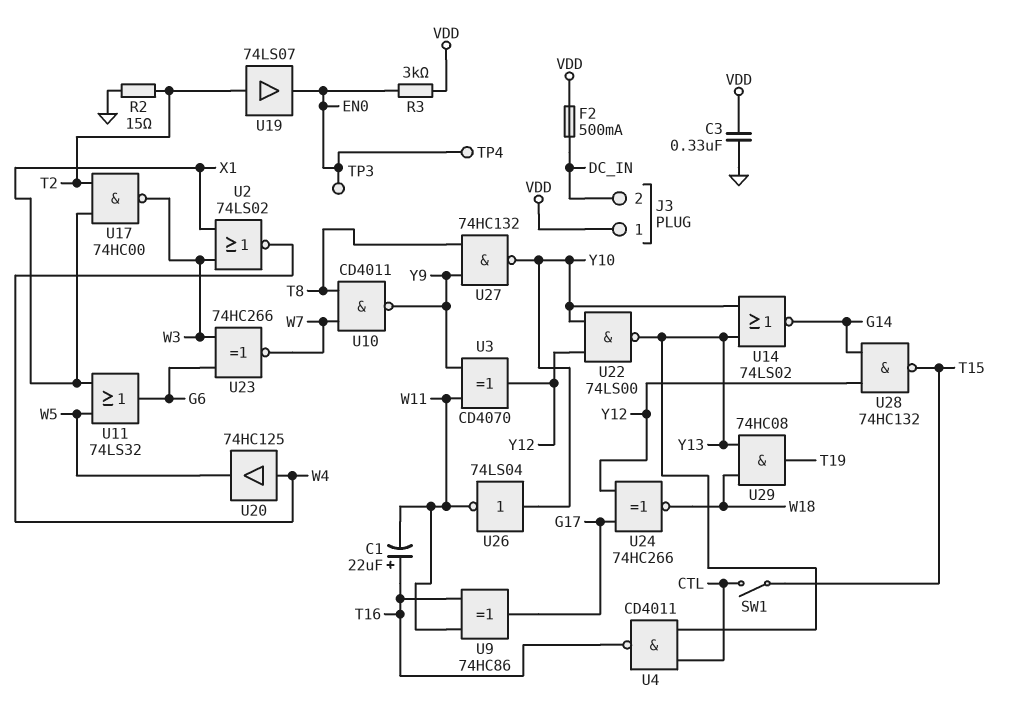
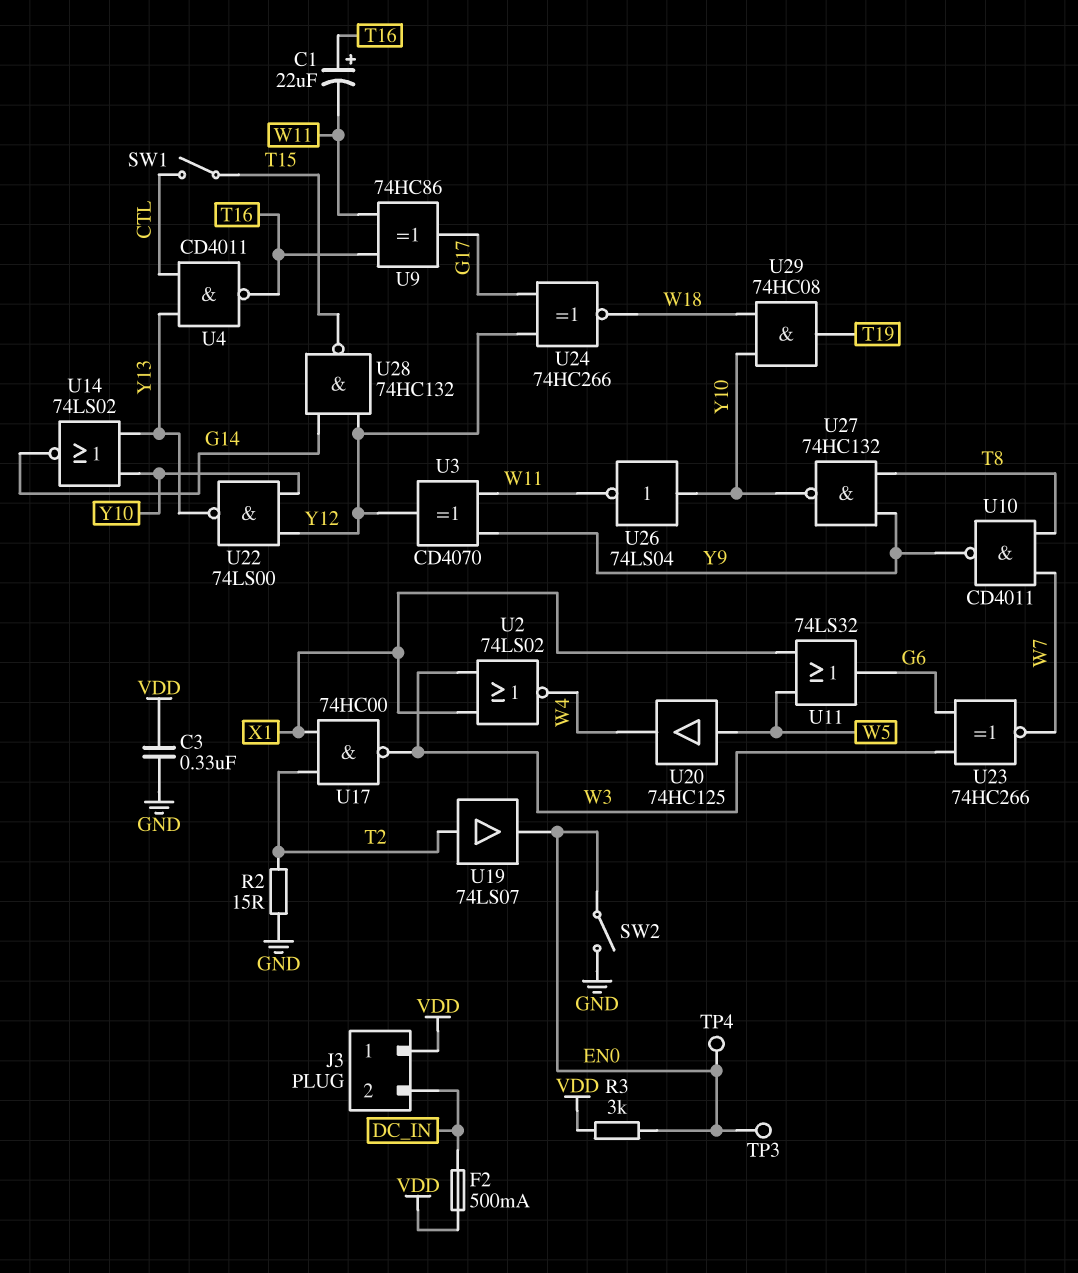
SW2: none -> switch (EN0, GND)
U20: buffer 74HC125 (in W4, out W5) -> buffer 74HC125 (in W5, out W4)
U29: AND 74HC08 (in W18, in Y13, out T19) -> AND 74HC08 (in W18, in Y10, out T19)

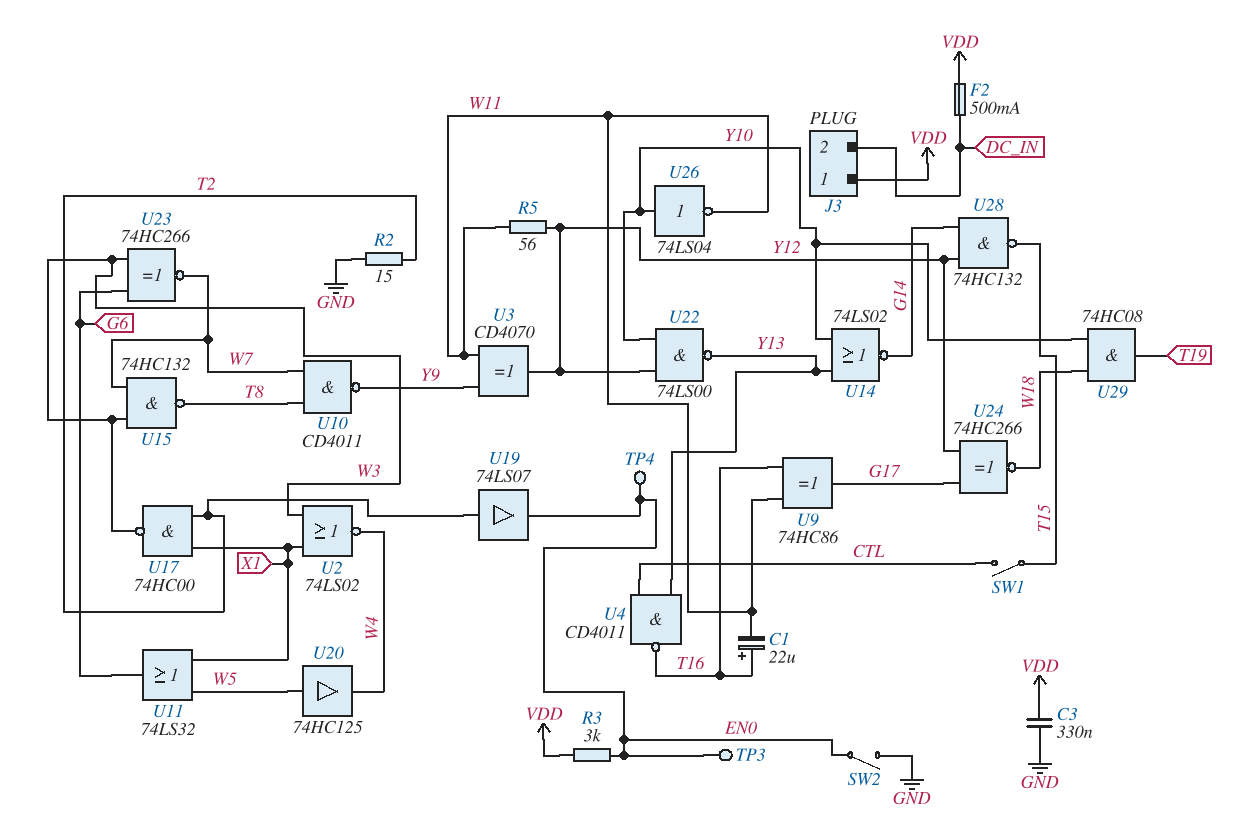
R5: none -> 56 (W11, Y12)
U15: none -> NAND 74HC132 (in W3, in W7, out T8)
U27: NAND 74HC132 (in T8, in Y9, out Y10) -> none

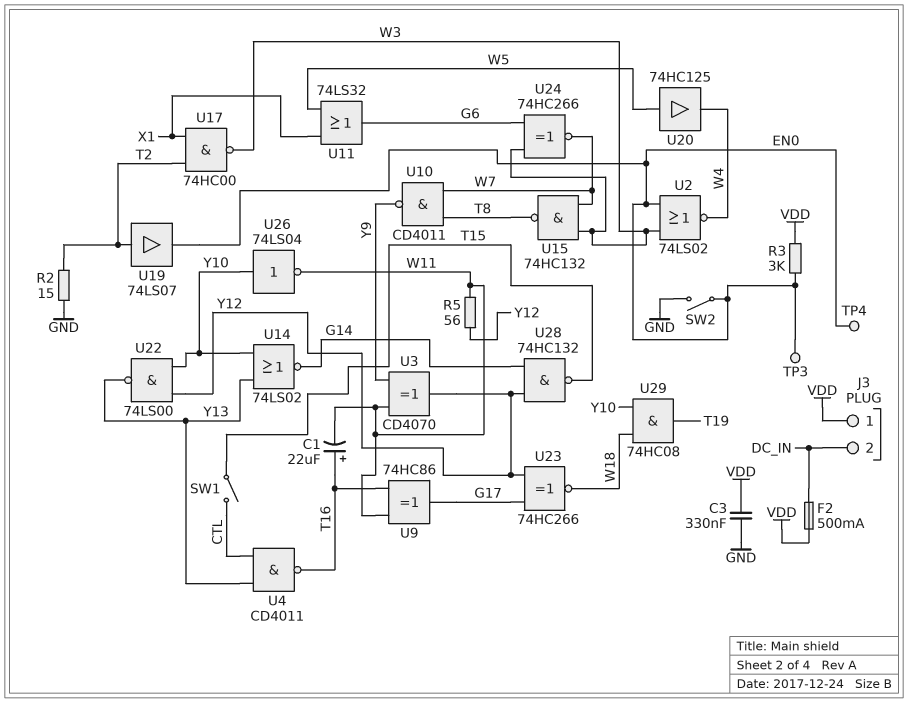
U2: NOR 74LS02 (in W3, in X1, out W4) -> NOR 74LS02 (in EN0, in W3, out W4)
U23: XNOR 74HC266 (in G6, in W3, out W7) -> XNOR 74HC266 (in G17, in Y12, out W18)
U24: XNOR 74HC266 (in G17, in Y12, out W18) -> XNOR 74HC266 (in G6, in W3, out W7)

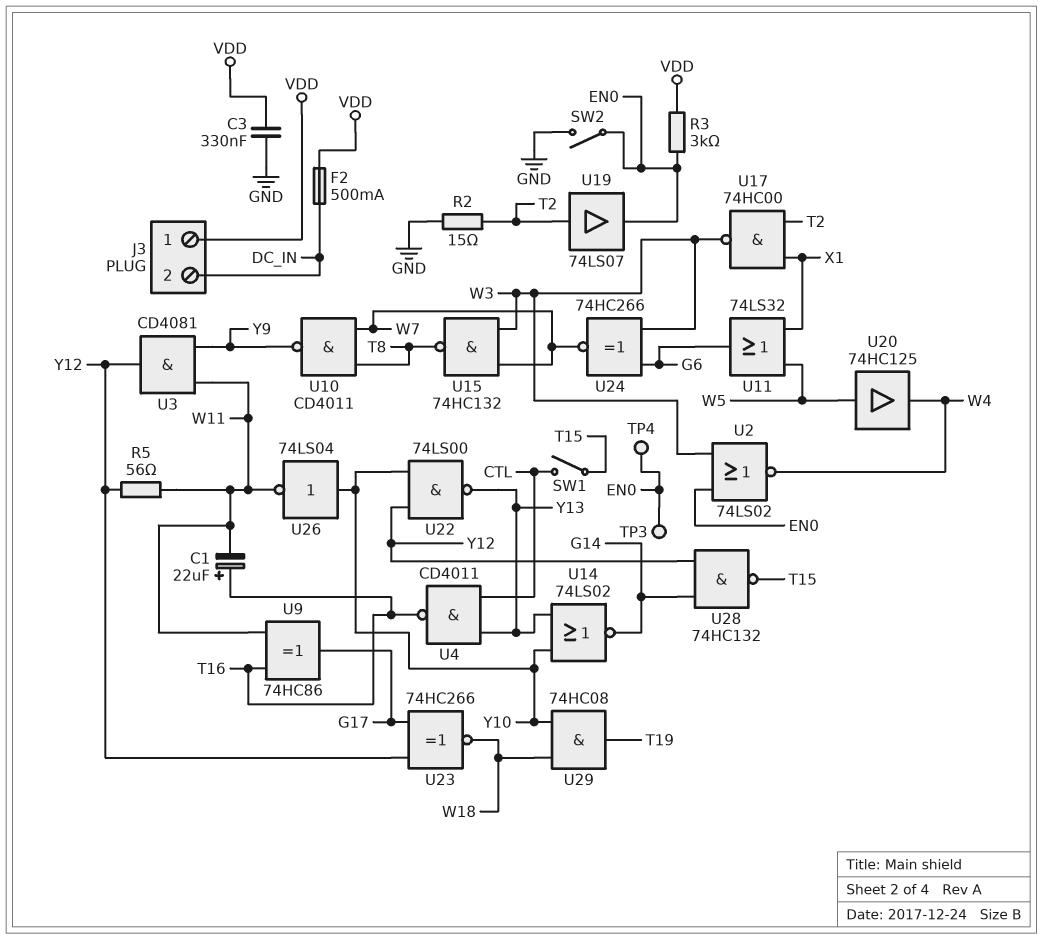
U3: XOR CD4070 (in W11, in Y9, out Y12) -> AND CD4081 (in W11, in Y9, out Y12)

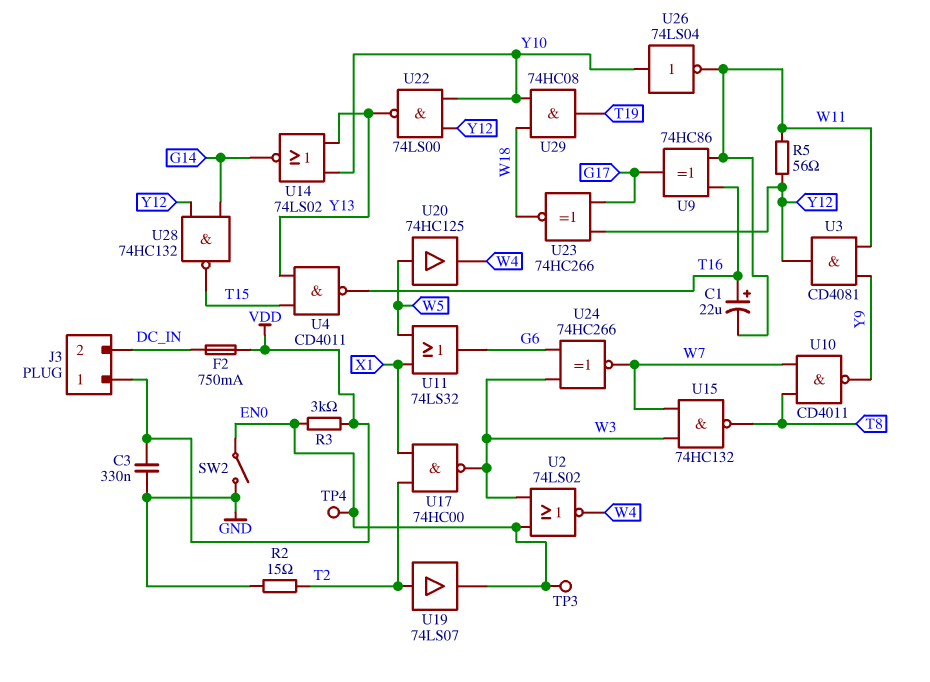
F2: 500mA (DC_IN, VDD) -> 750mA (DC_IN, VDD)
SW1: switch (CTL, T15) -> none
U4: NAND CD4011 (in CTL, in Y13, out T16) -> NAND CD4011 (in T15, in Y13, out T16)

